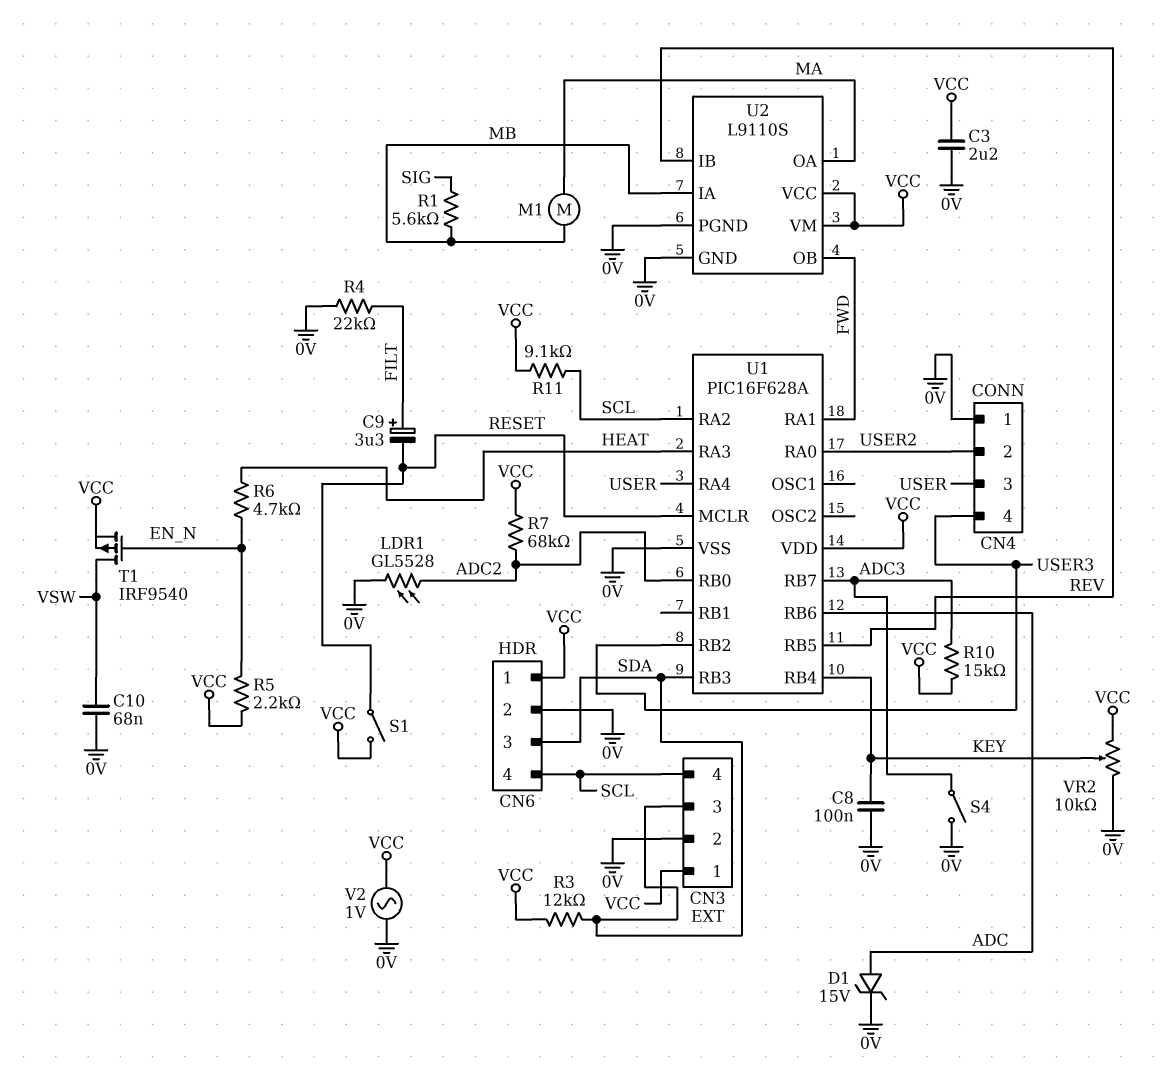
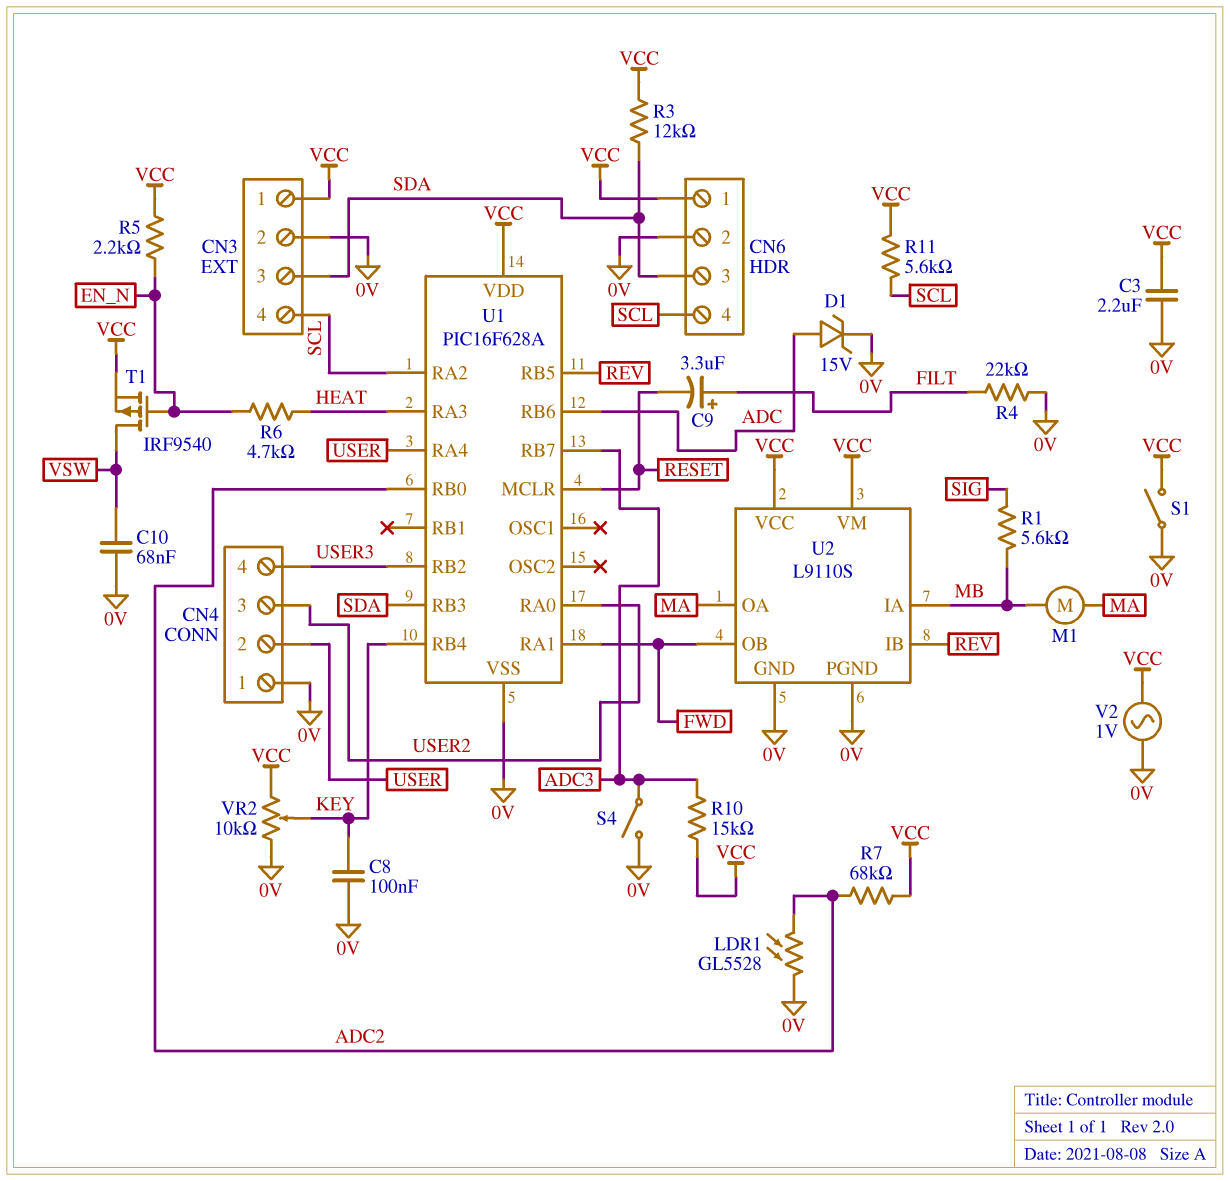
CN4 pin 2: USER2 -> USER
CN4 pin 3: USER -> USER2
R11: 9.1k (SCL, VCC) -> 5.6k (SCL, VCC)
S1: switch (RESET, VCC) -> switch (0V, VCC)

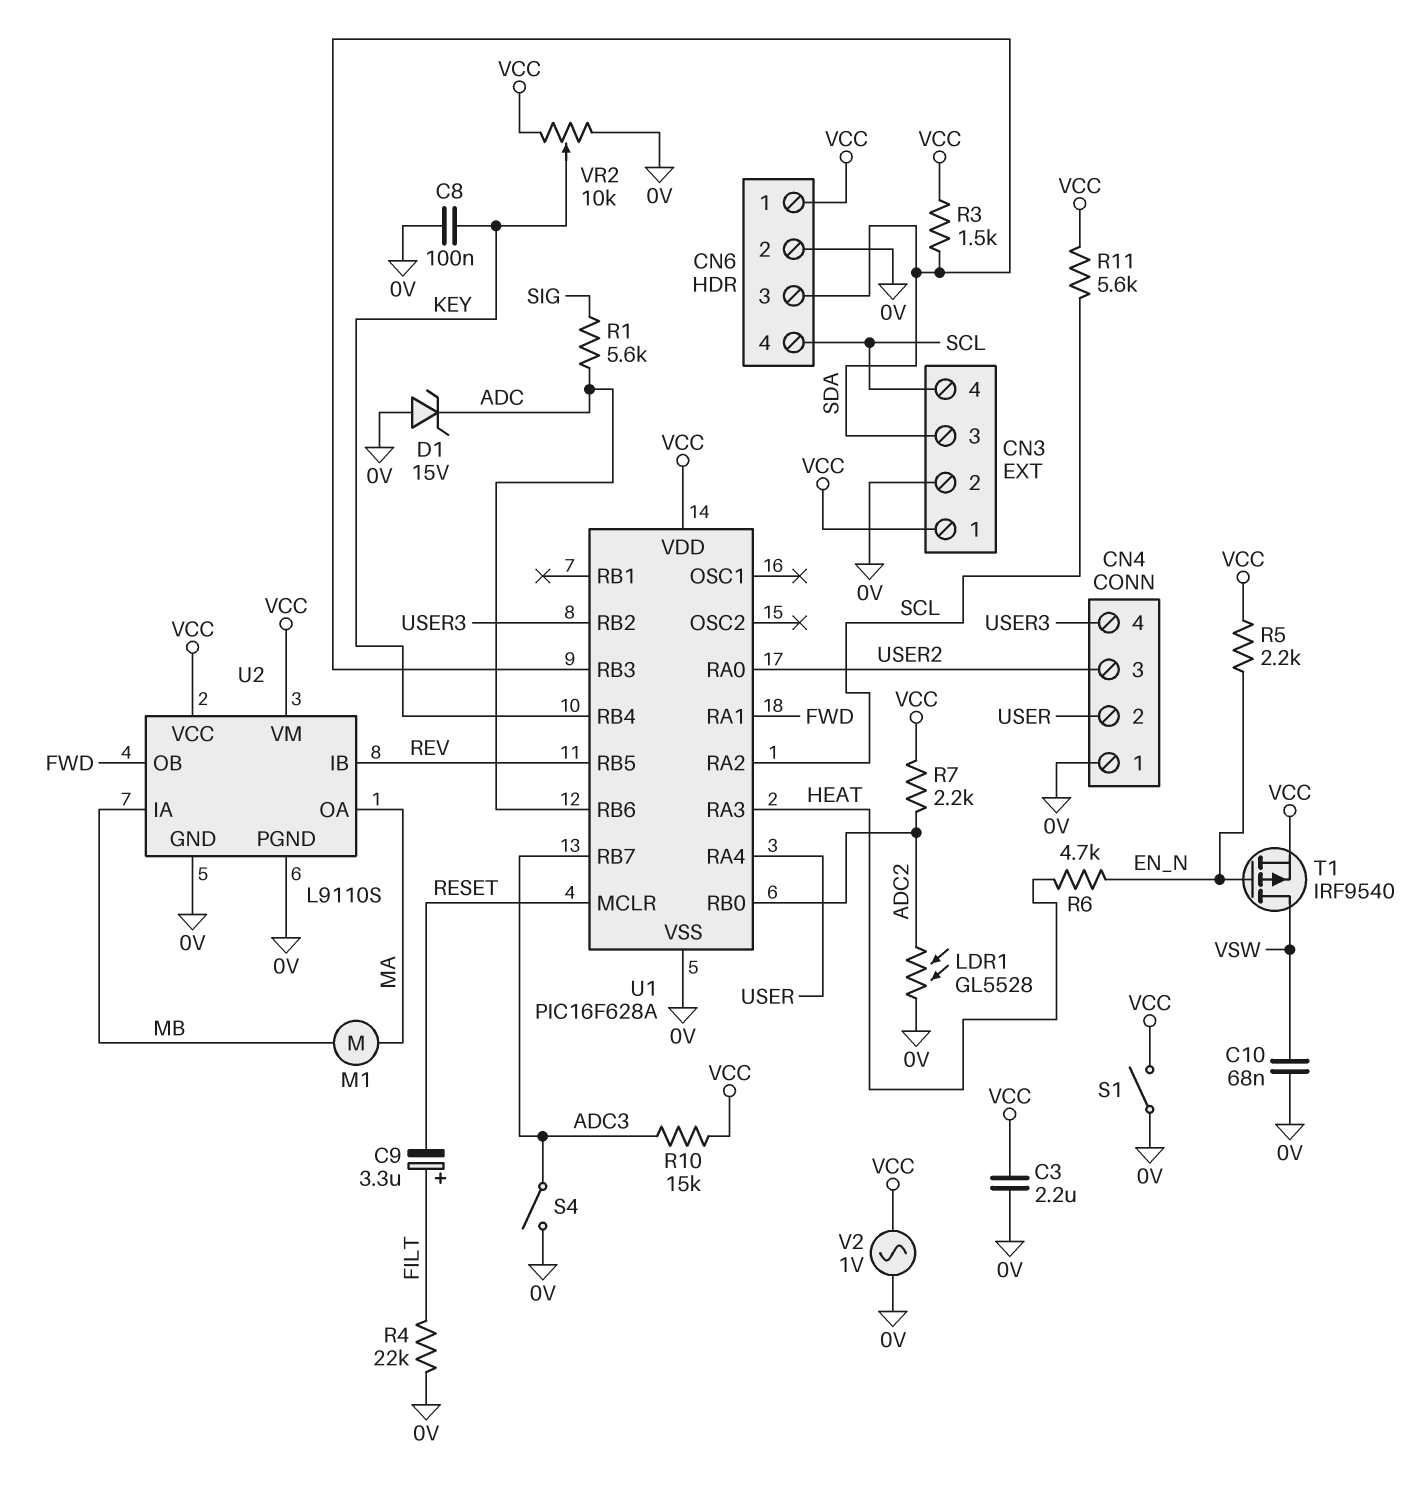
D1: zener 15V (A ADC, K 0V) -> zener 15V (A 0V, K ADC)
R1: 5.6k (MB, SIG) -> 5.6k (ADC, SIG)
R3: 12k (SDA, VCC) -> 1.5k (SDA, VCC)
R7: 68k (ADC2, VCC) -> 2.2k (ADC2, VCC)

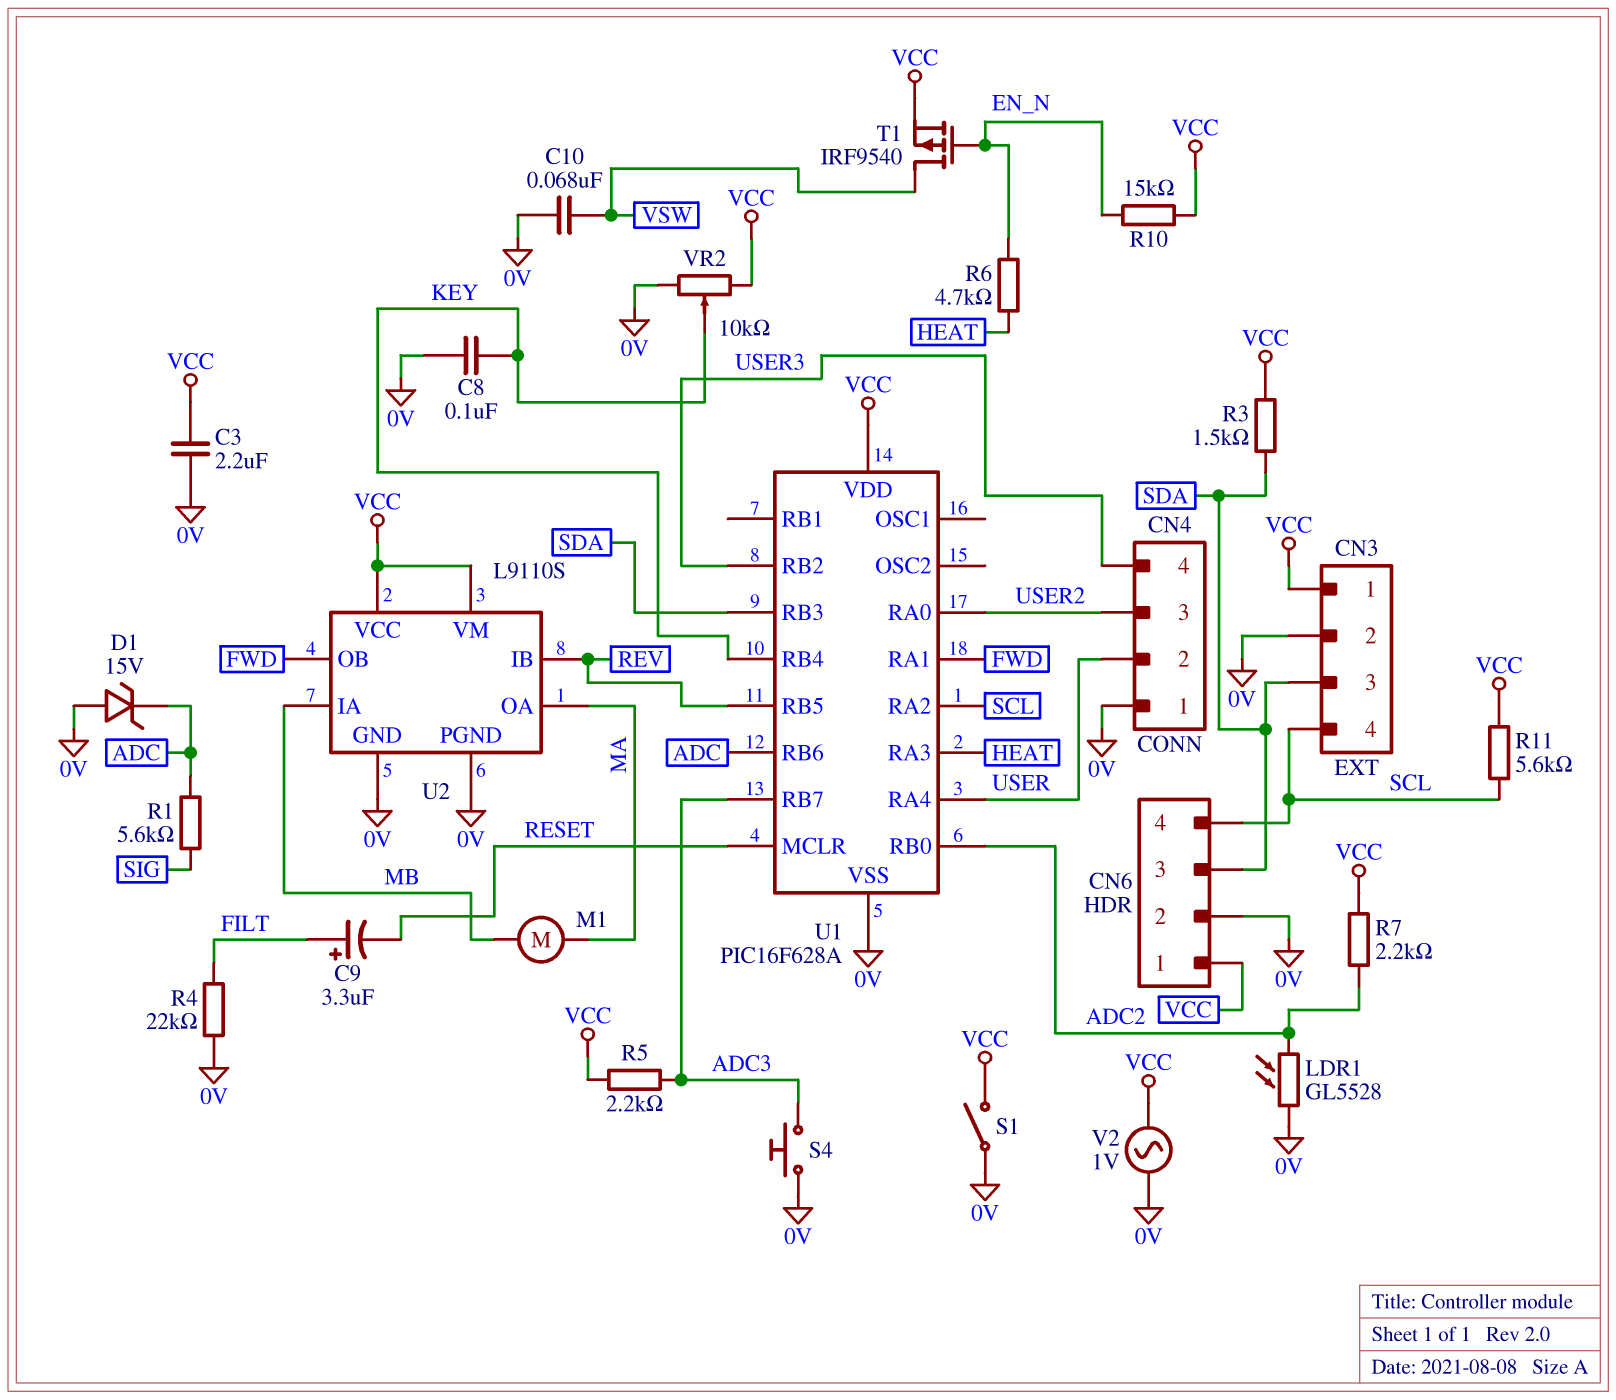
R5: 2.2k (EN_N, VCC) -> 2.2k (ADC3, VCC)
R10: 15k (ADC3, VCC) -> 15k (EN_N, VCC)
S4: switch (0V, ADC3) -> button (0V, ADC3)

